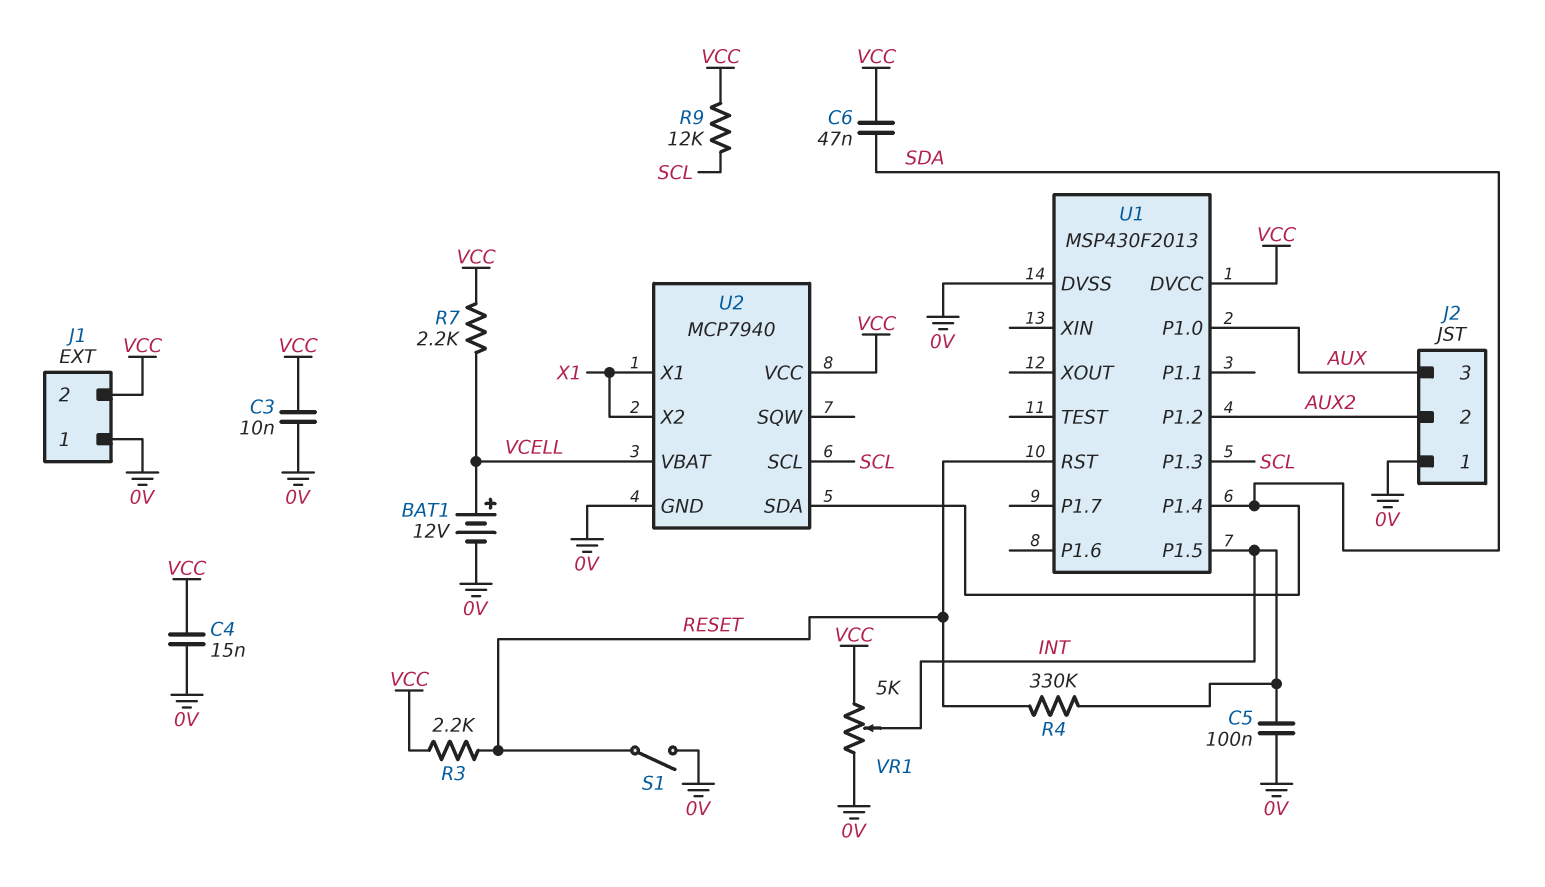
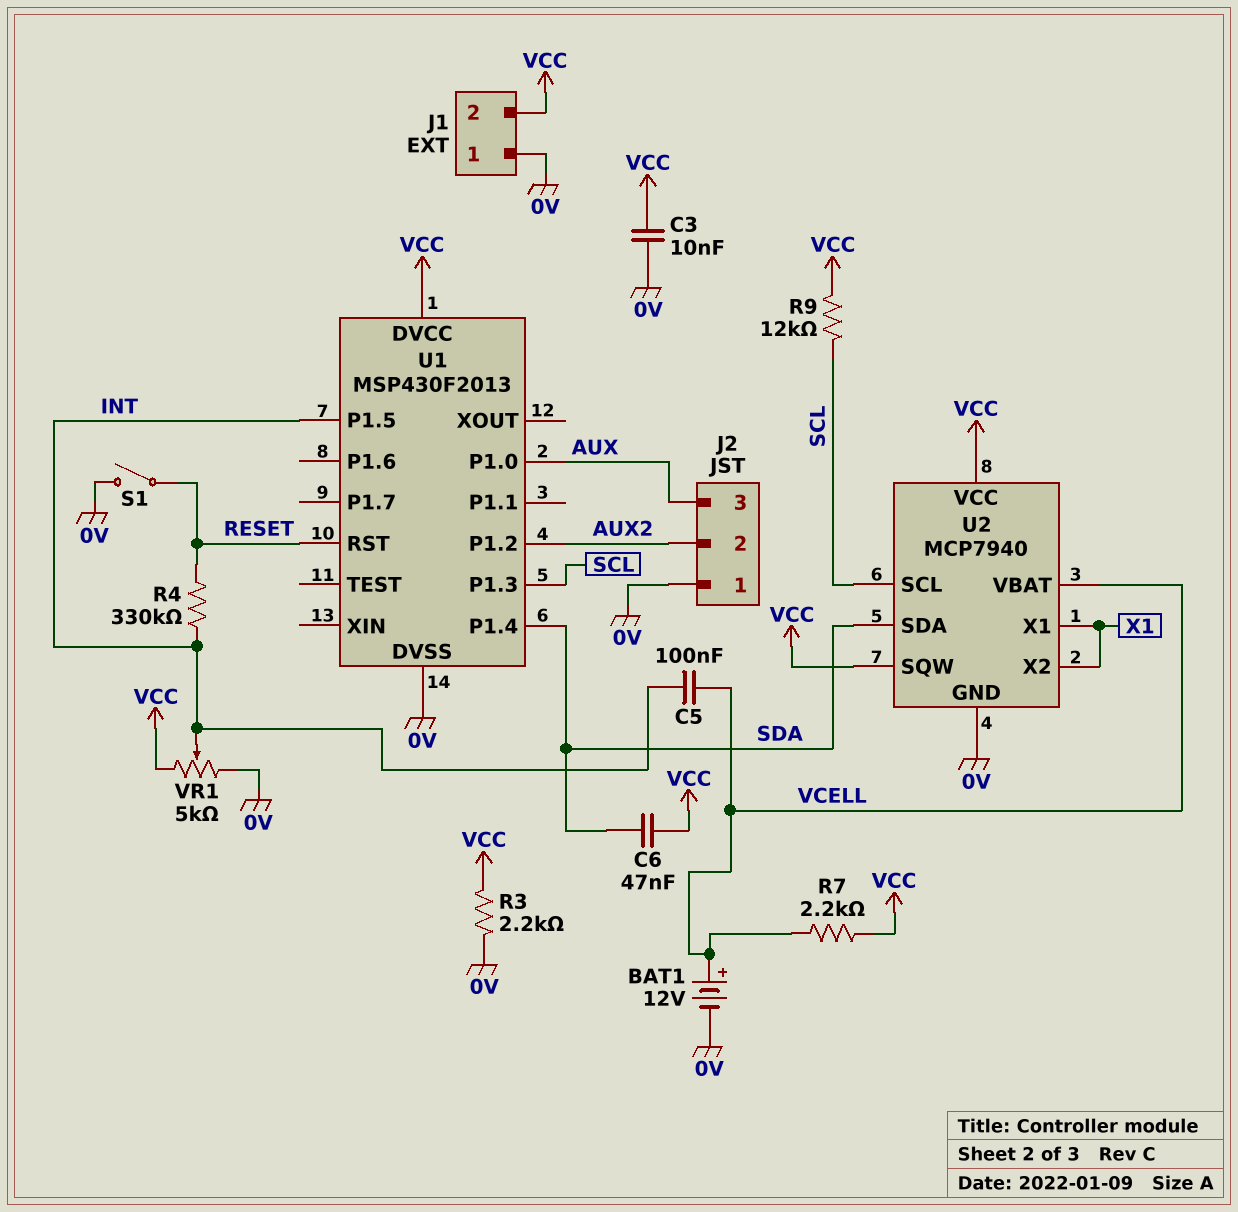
C4: 15nF (0V, VCC) -> none
C5: 100nF (0V, INT) -> 100nF (INT, VCELL)
R3: 2.2k (RESET, VCC) -> 2.2k (0V, VCC)
U2 pin SQW: none -> VCC

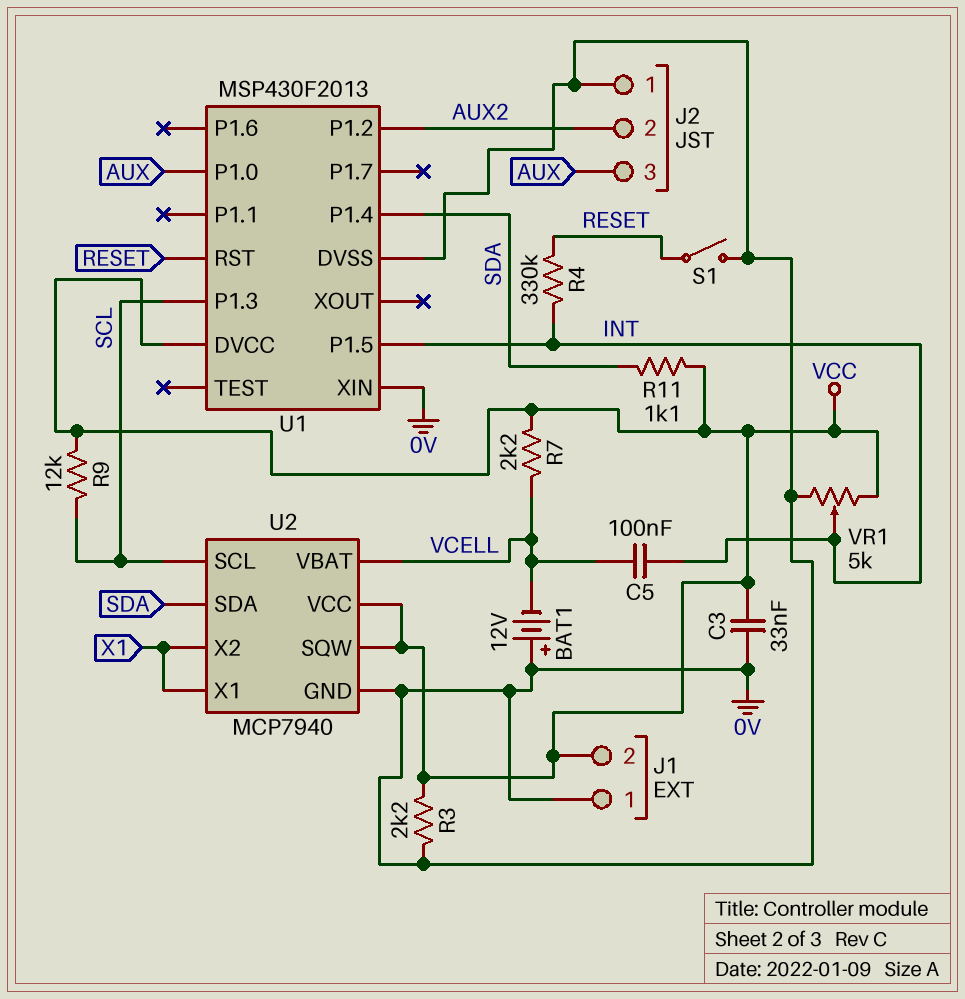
BAT1: 12V (plus VCELL, minus 0V) -> 12V (plus 0V, minus VCELL)
C3: 10nF (0V, VCC) -> 33nF (0V, VCC)
C6: 47nF (SDA, VCC) -> none
R11: none -> 1.1k (SDA, VCC)
U1 pin XIN: none -> 0V

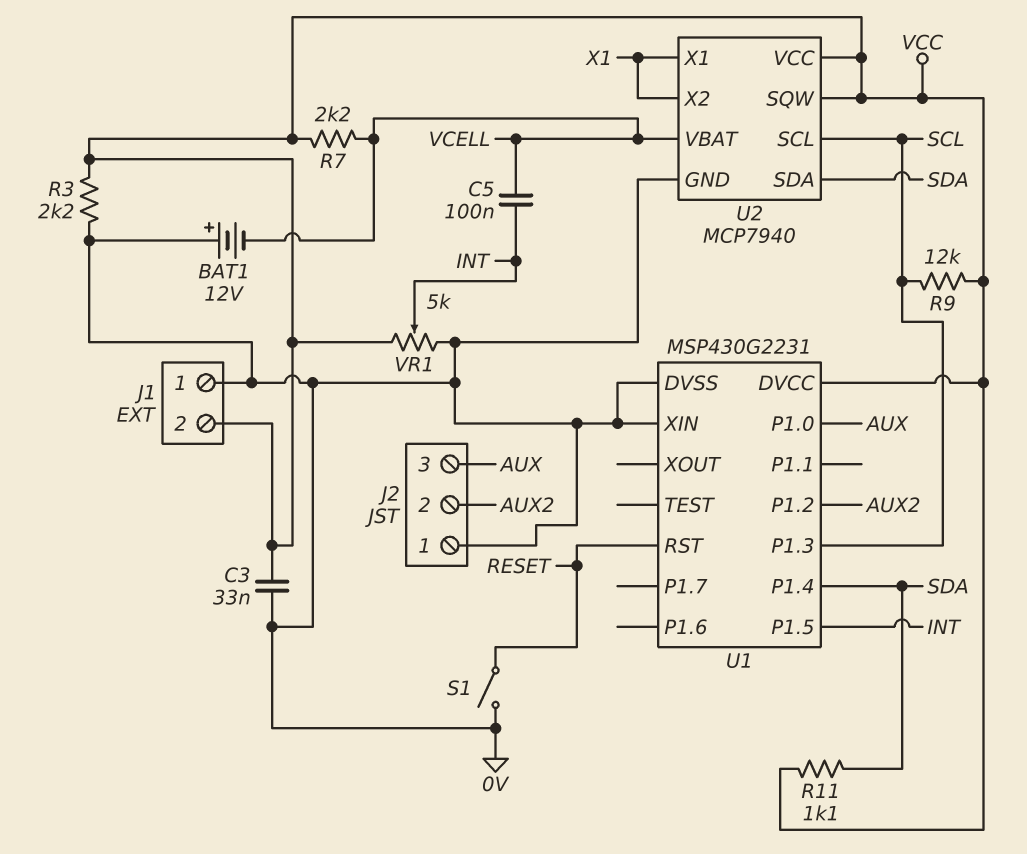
R4: 330k (INT, RESET) -> none
U1: MSP430F2013 -> MSP430G2231

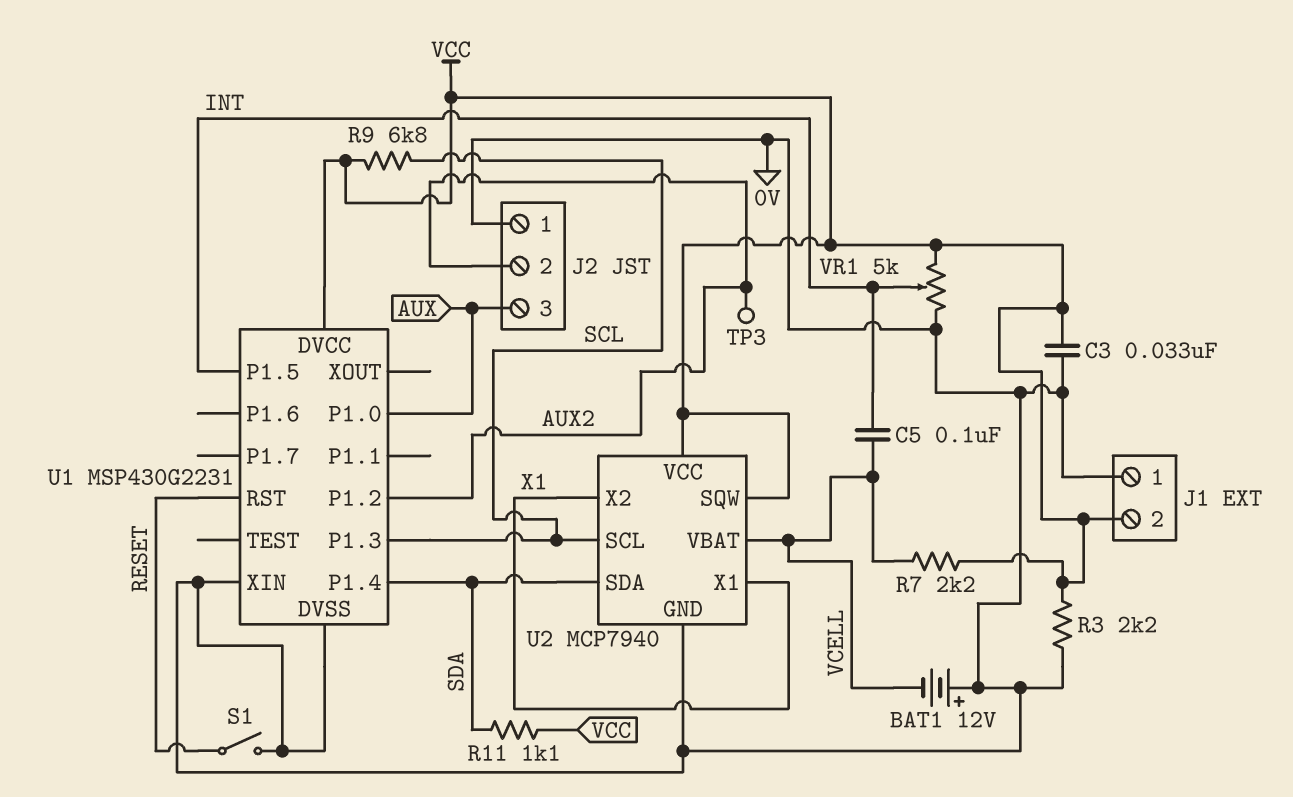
R9: 12k (SCL, VCC) -> 6.8k (SCL, VCC)
TP3: none -> test point (AUX2)

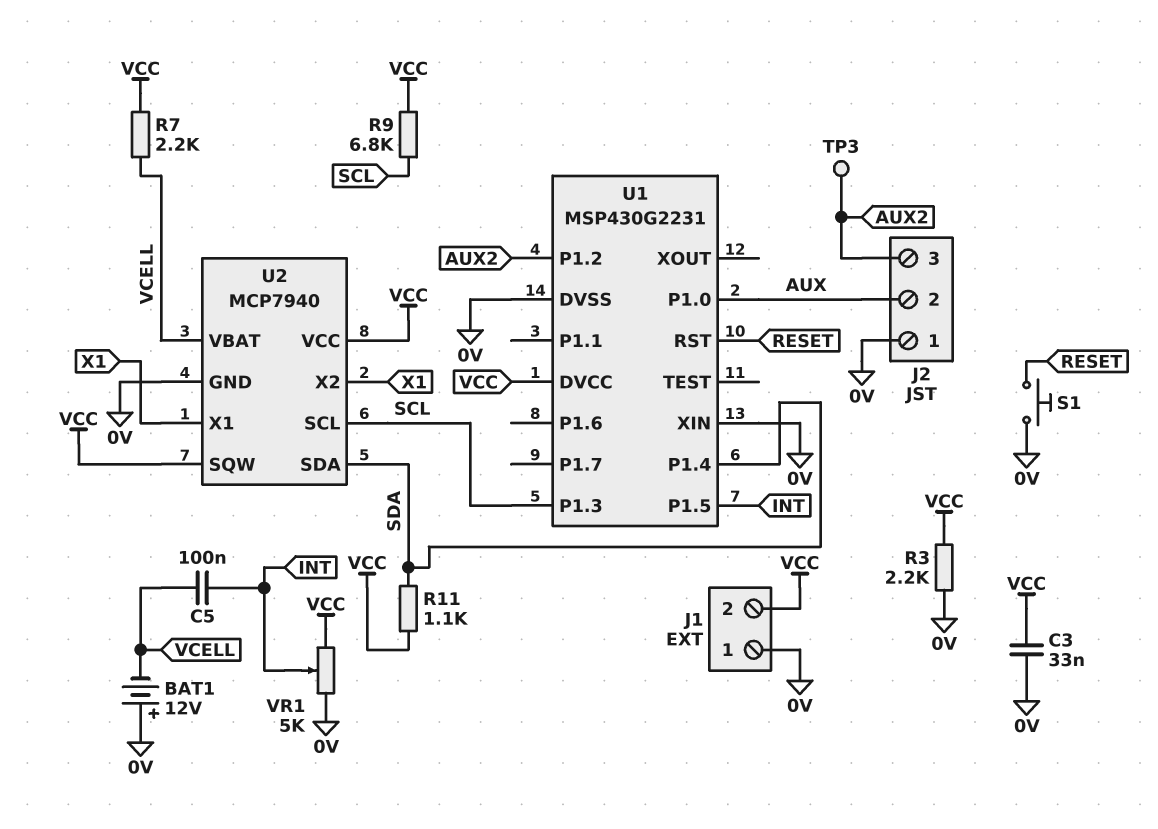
J2 pin 2: AUX2 -> AUX
J2 pin 3: AUX -> AUX2
S1: switch (0V, RESET) -> button (0V, RESET)

